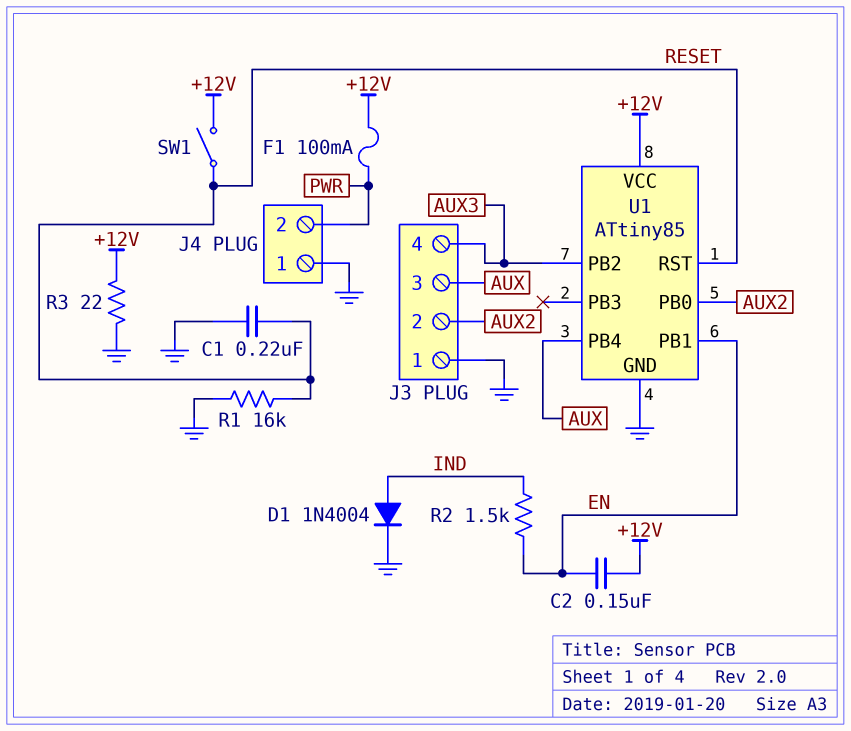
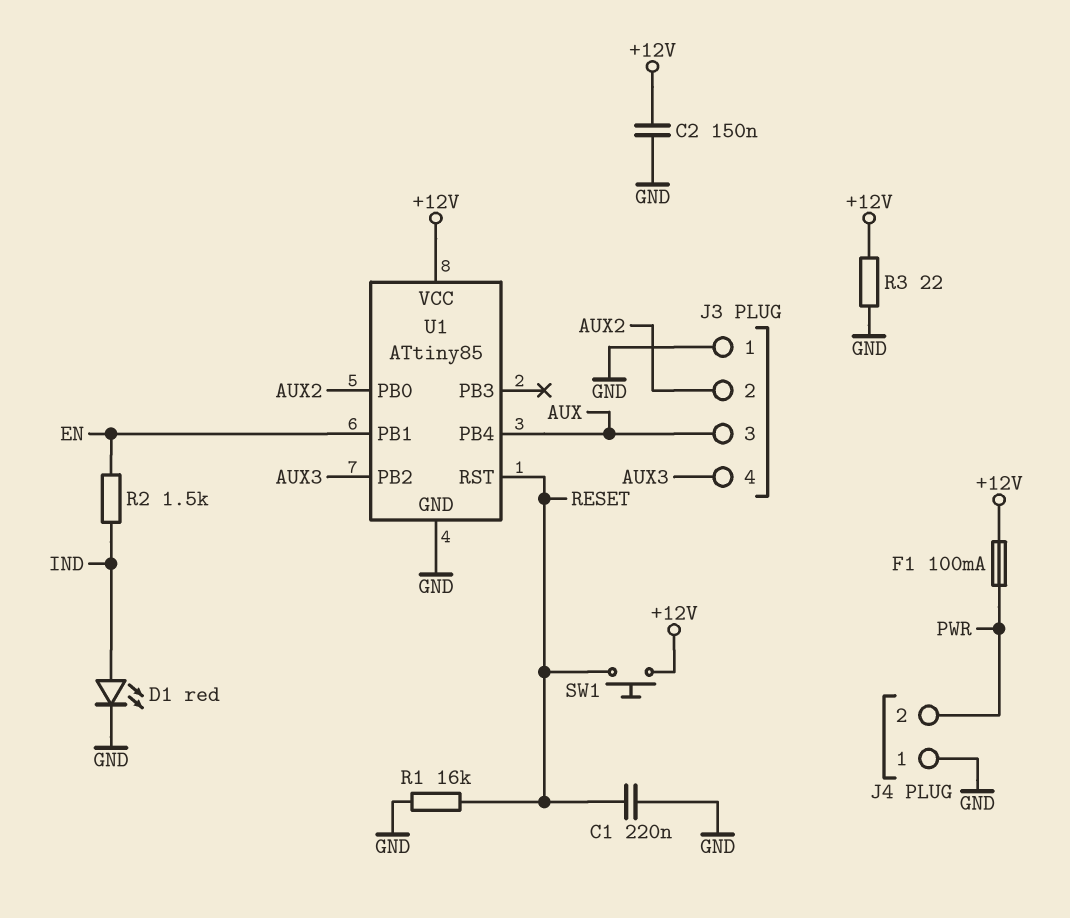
C2: 150nF (+12V, EN) -> 150nF (+12V, GND)
D1: diode 1N4004 (A IND, K GND) -> LED red (A IND, K GND)
SW1: switch (+12V, RESET) -> button (+12V, RESET)

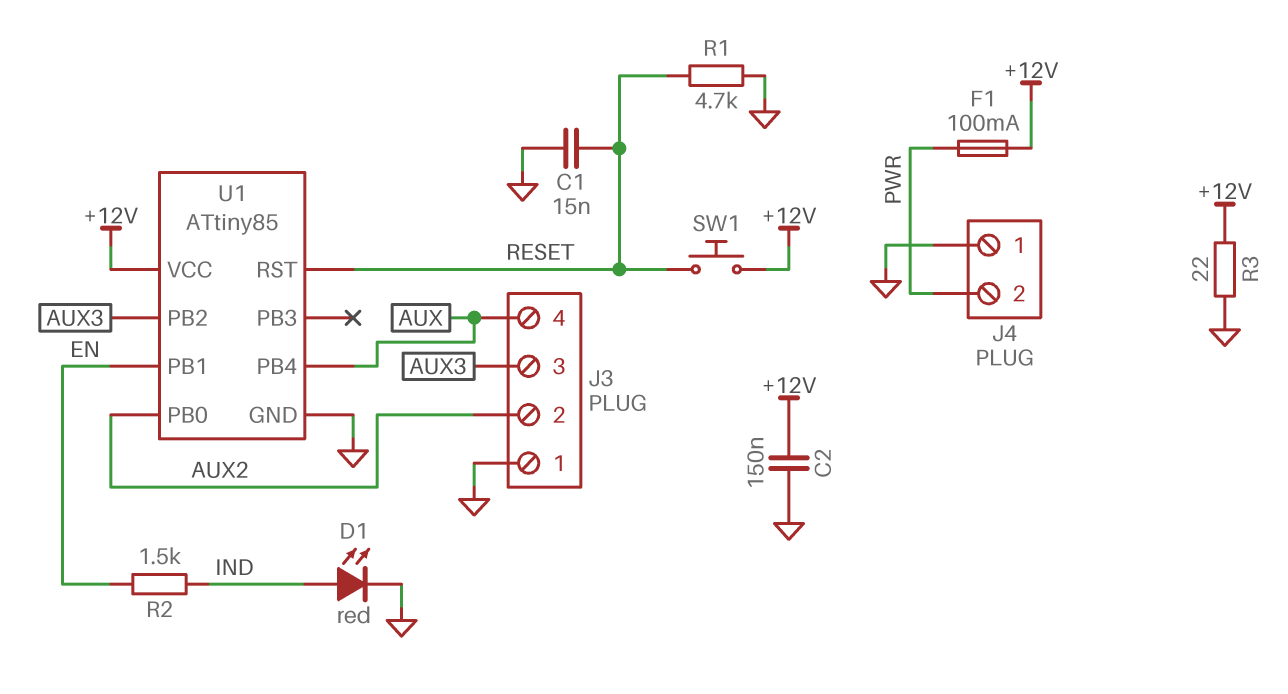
C1: 220nF (GND, RESET) -> 15nF (GND, RESET)
J3 pin 3: AUX -> AUX3
J3 pin 4: AUX3 -> AUX
R1: 16k (GND, RESET) -> 4.7k (GND, RESET)

